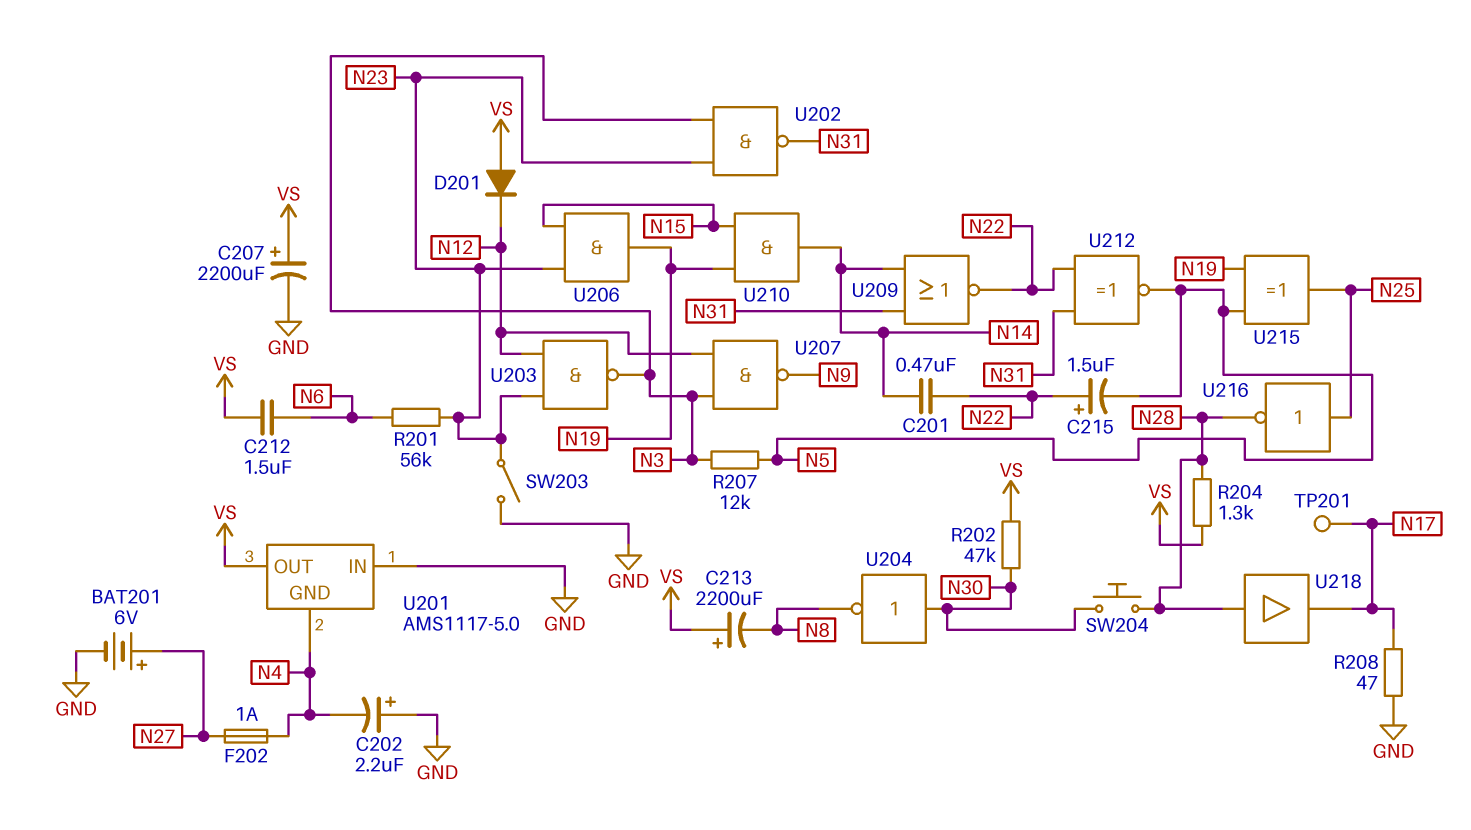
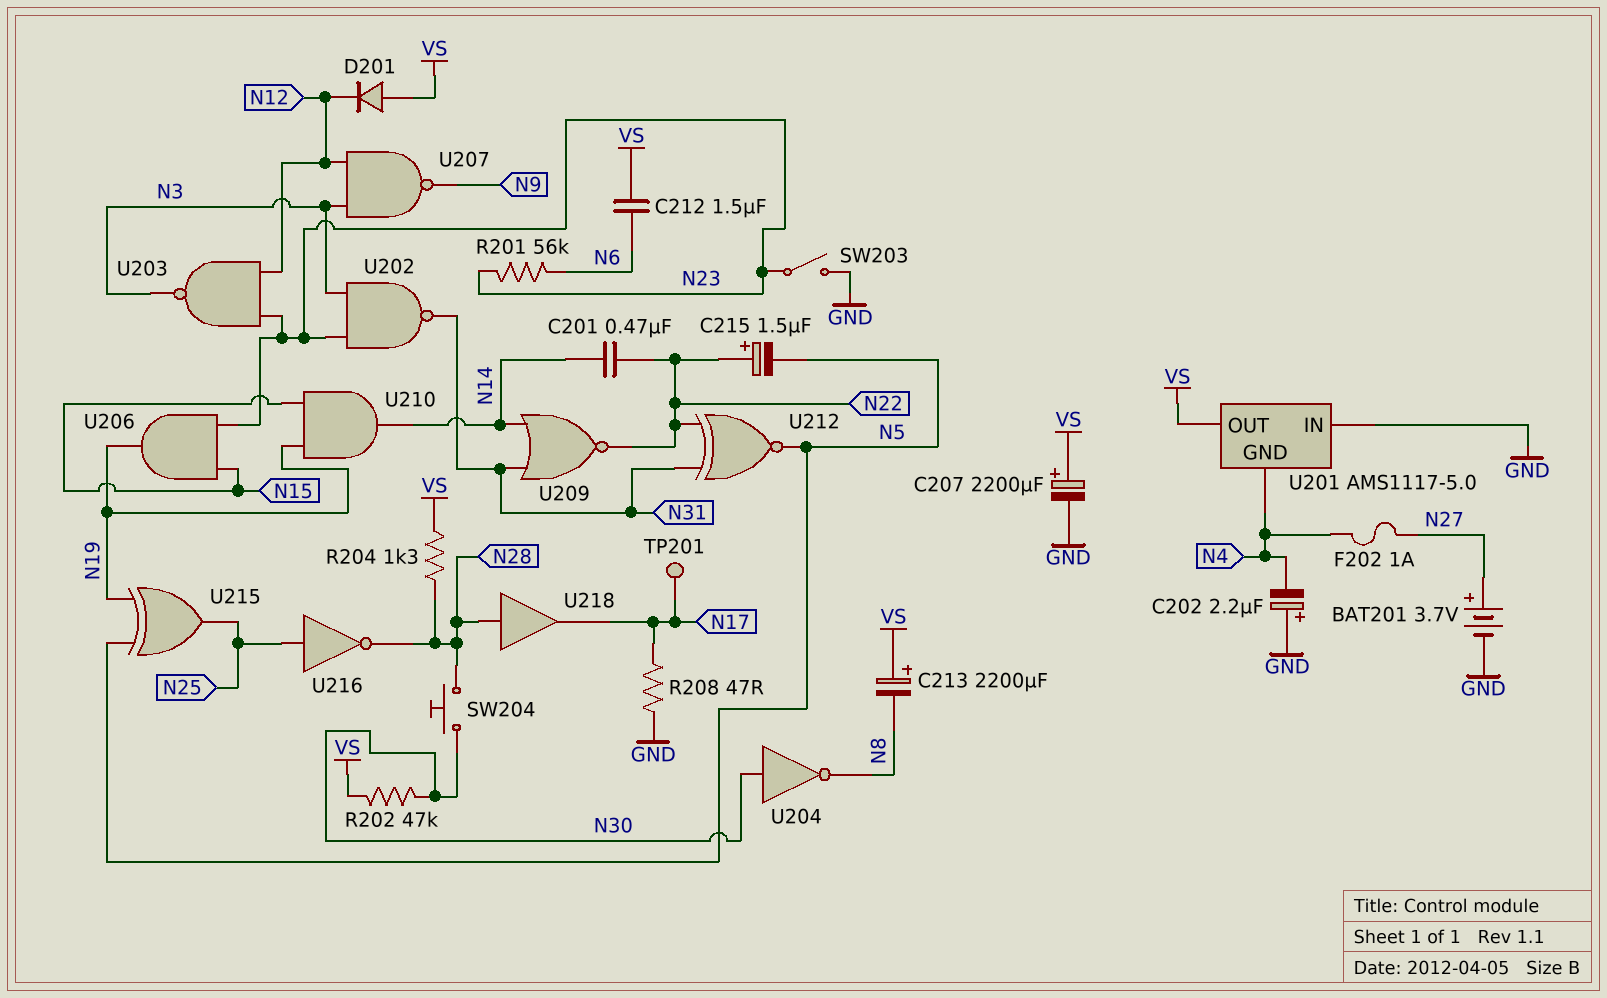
BAT201: 6V (plus N27, minus GND) -> 3.7V (plus N27, minus GND)
R207: 12k (N3, N5) -> none

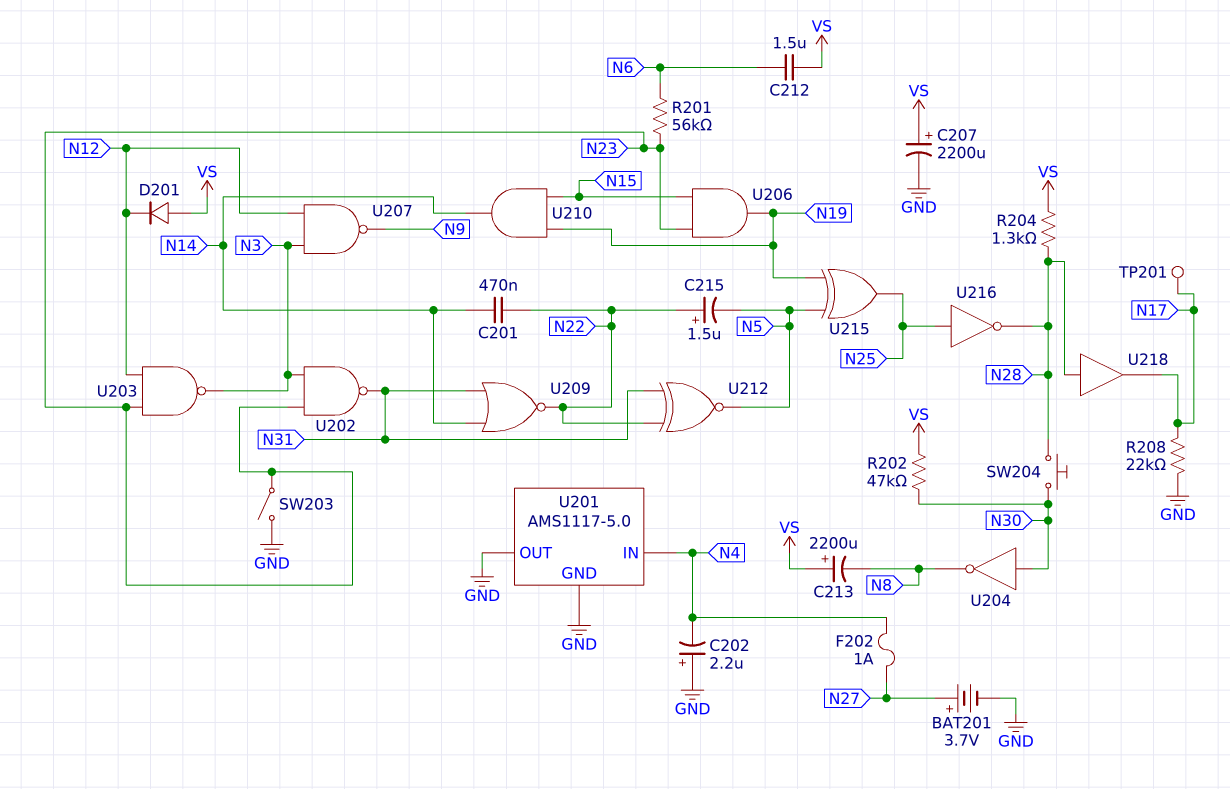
R208: 47 (GND, N17) -> 22k (GND, N17)
U201 pin GND: N4 -> GND
U201 pin IN: GND -> N4
U201 pin OUT: VS -> GND

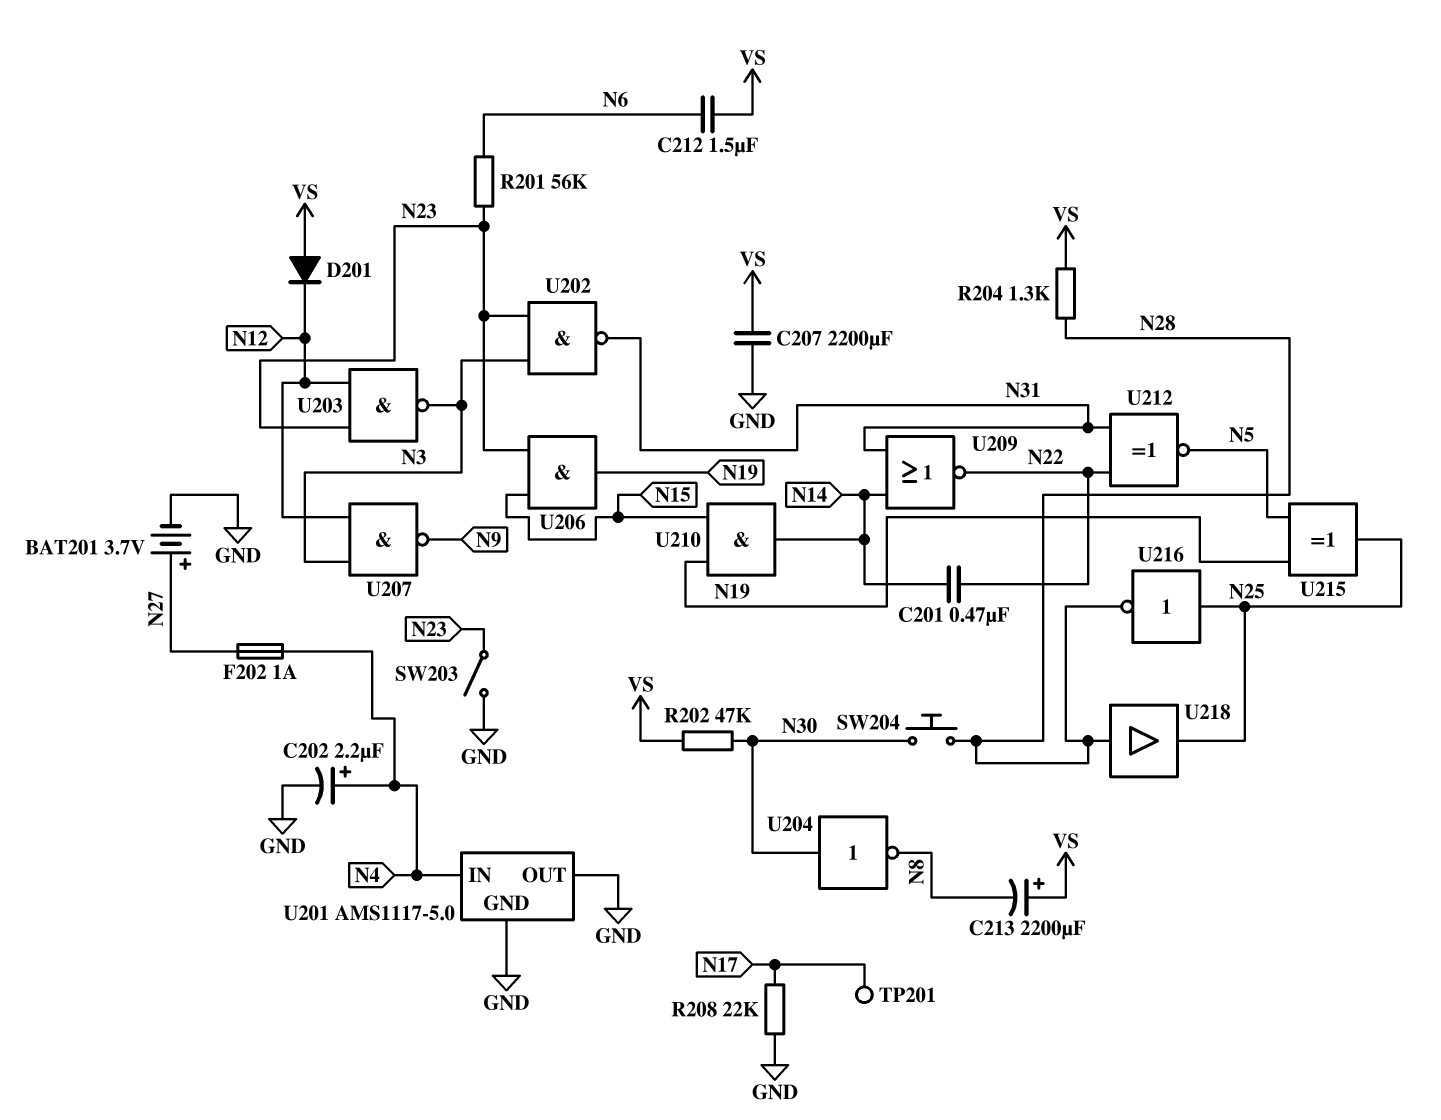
C202: 2.2uF (plus GND, minus N4) -> 2.2uF (plus N4, minus GND)
C207: 2200uF (plus VS, minus GND) -> 2200uF (GND, VS)
C215: 1.5uF (plus N22, minus N5) -> none
U218: buffer (in N28, out N17) -> buffer (in N28, out N25)

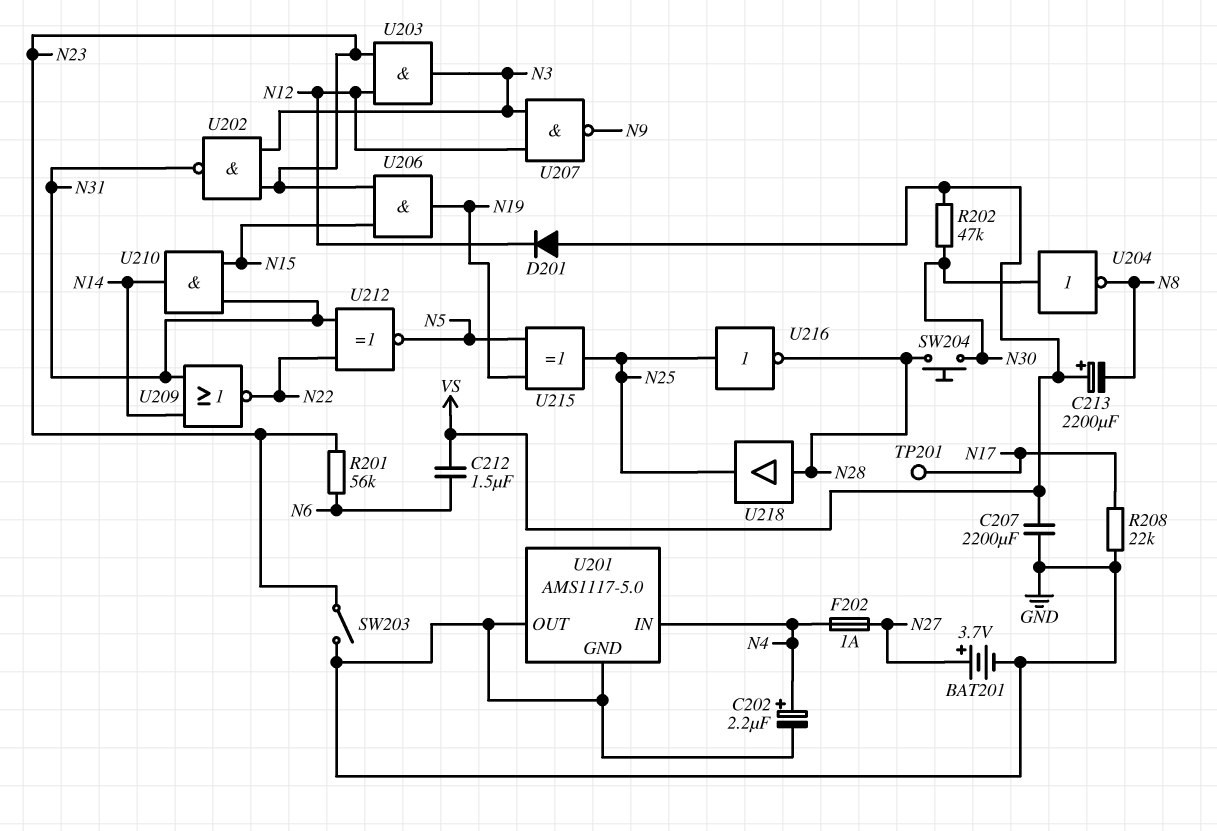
C201: 470nF (N14, N22) -> none
R204: 1.3k (N28, VS) -> none
U203: NAND (in N12, in N23, out N3) -> AND (in N12, in N23, out N3)
U210: AND (in N15, in N19, out N14) -> AND (in N15, in N31, out N14)

